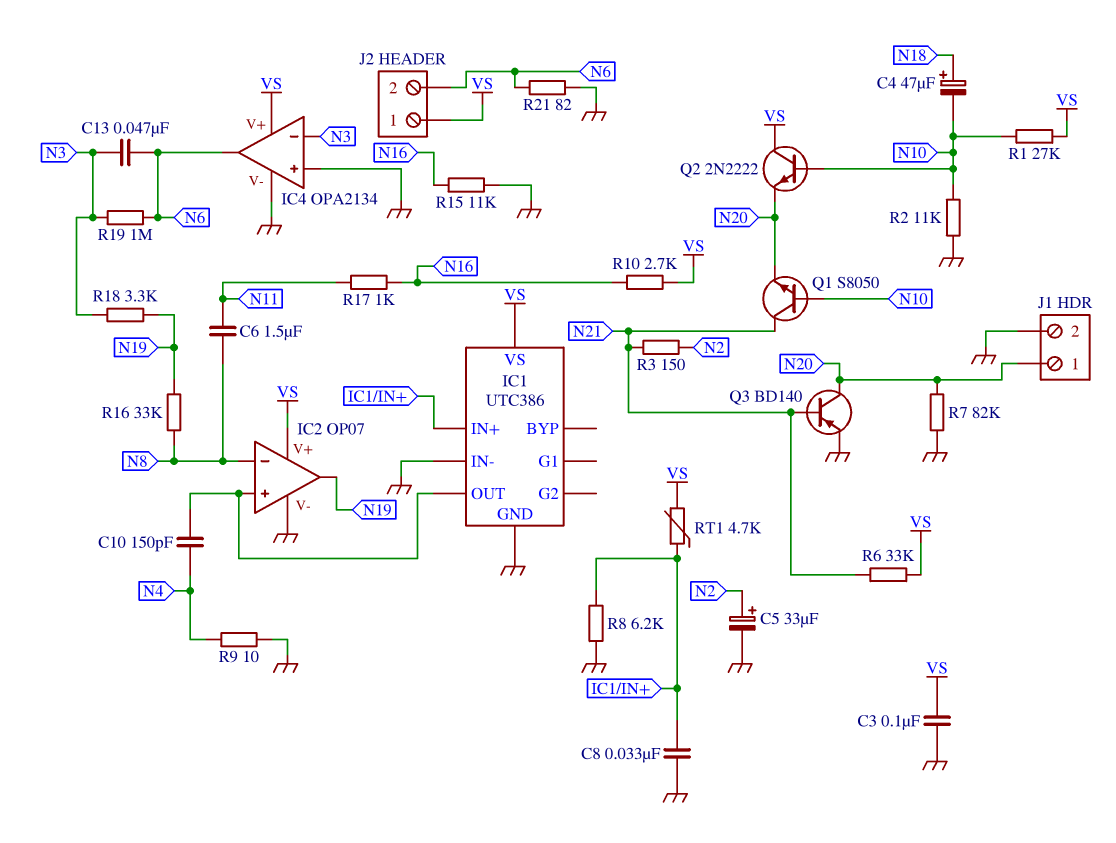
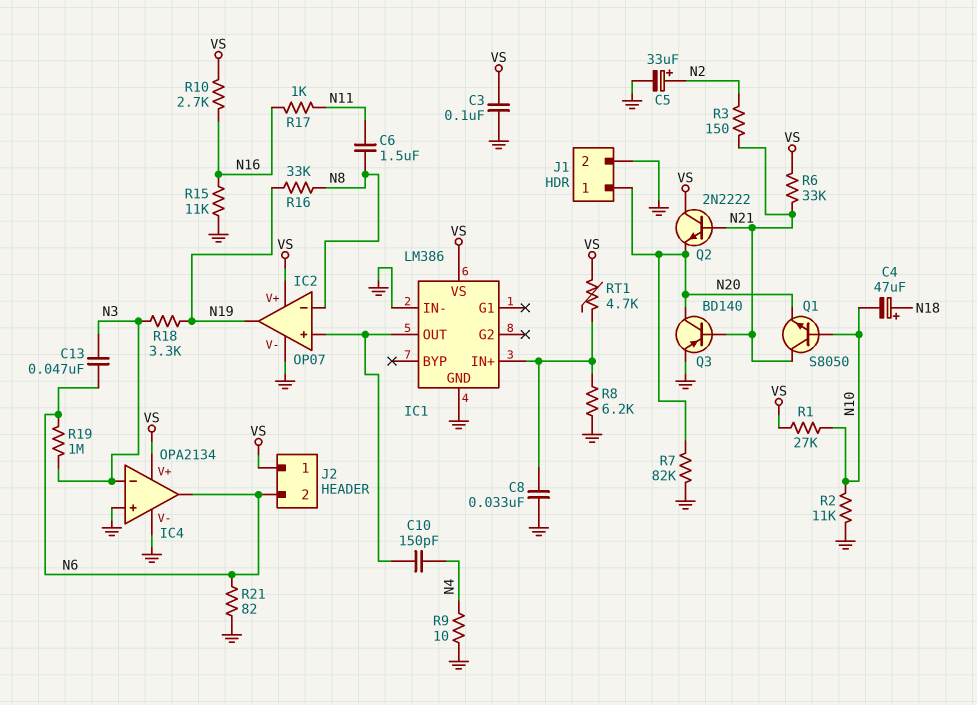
IC1: UTC386 -> LM386
Q2: NPN 2N2222 (B N10, C VS, E N20) -> NPN 2N2222 (B N21, C VS, E N20)

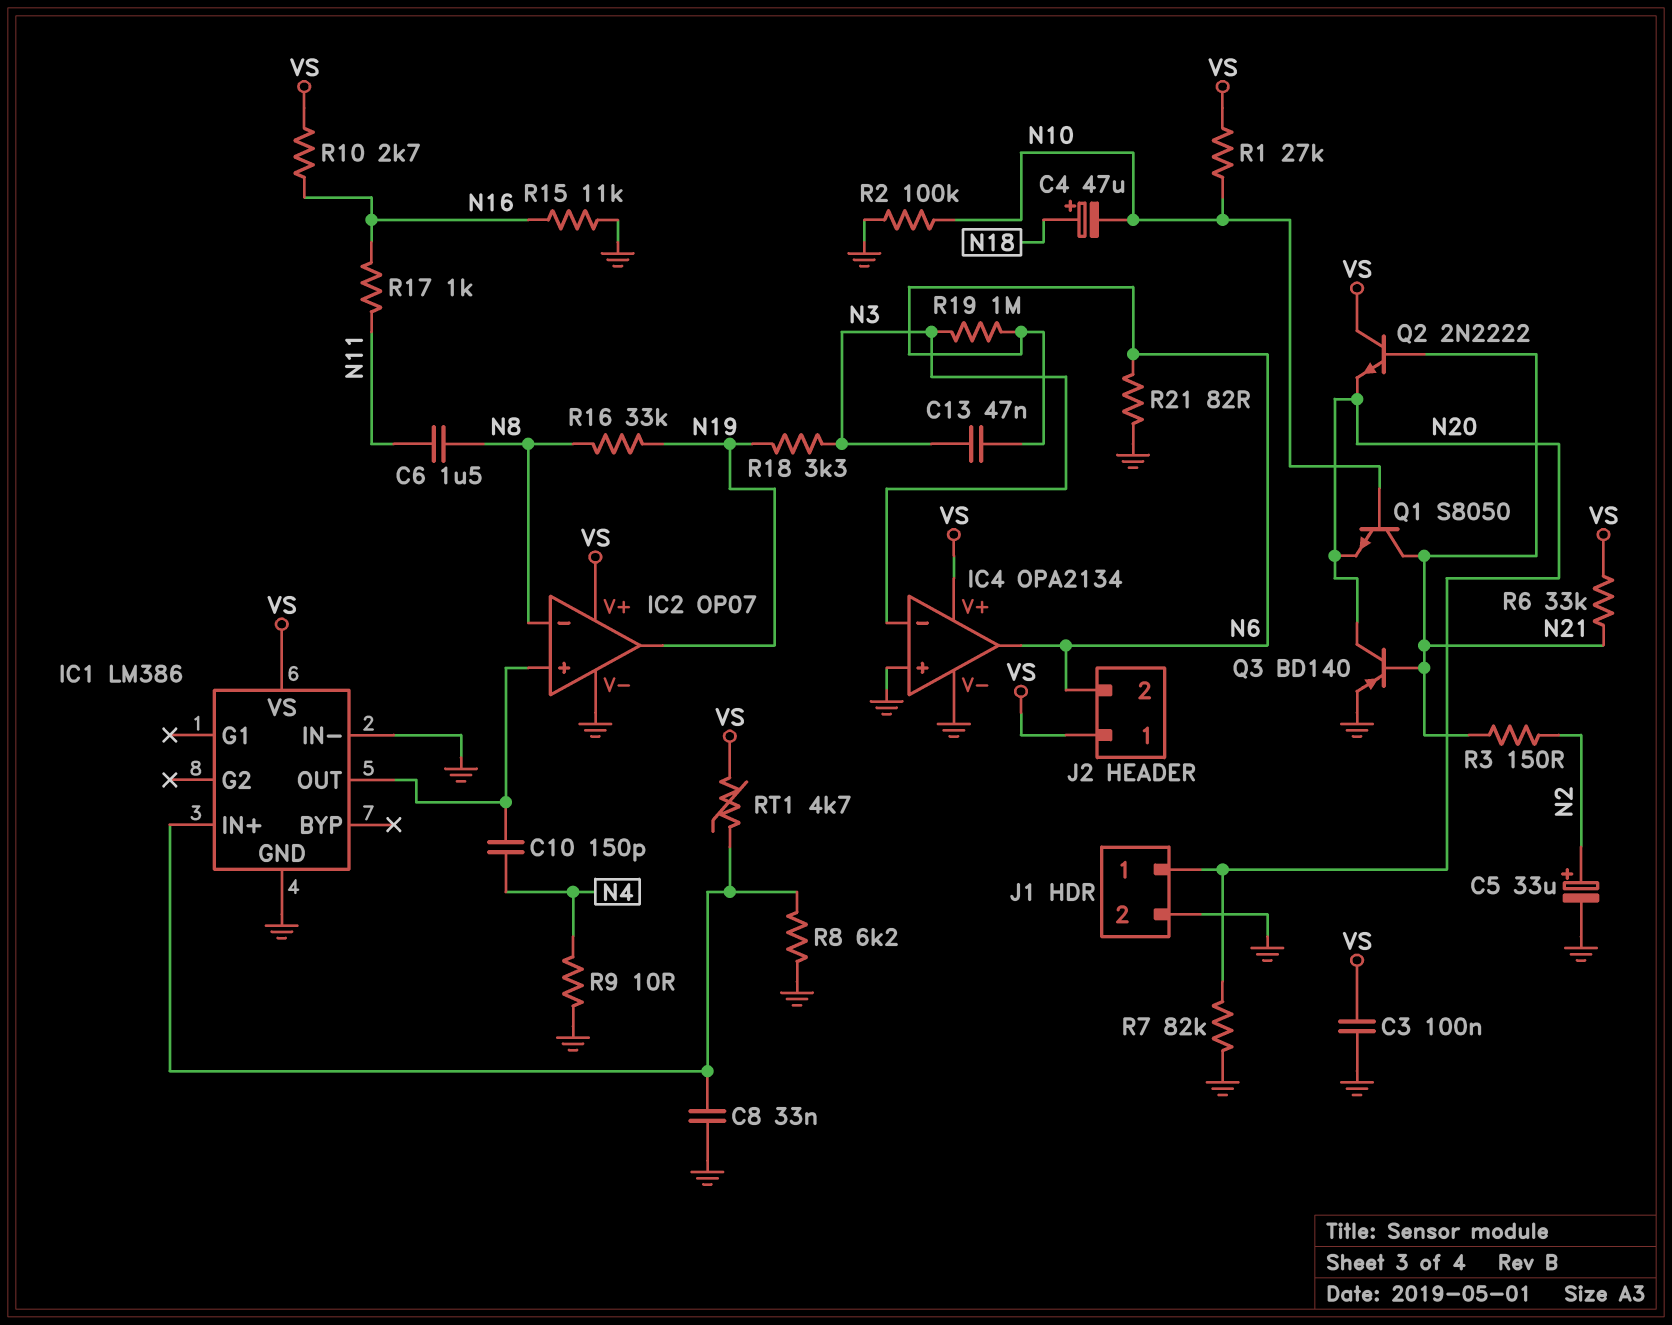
R2: 11k (GND, N10) -> 100k (GND, N10)

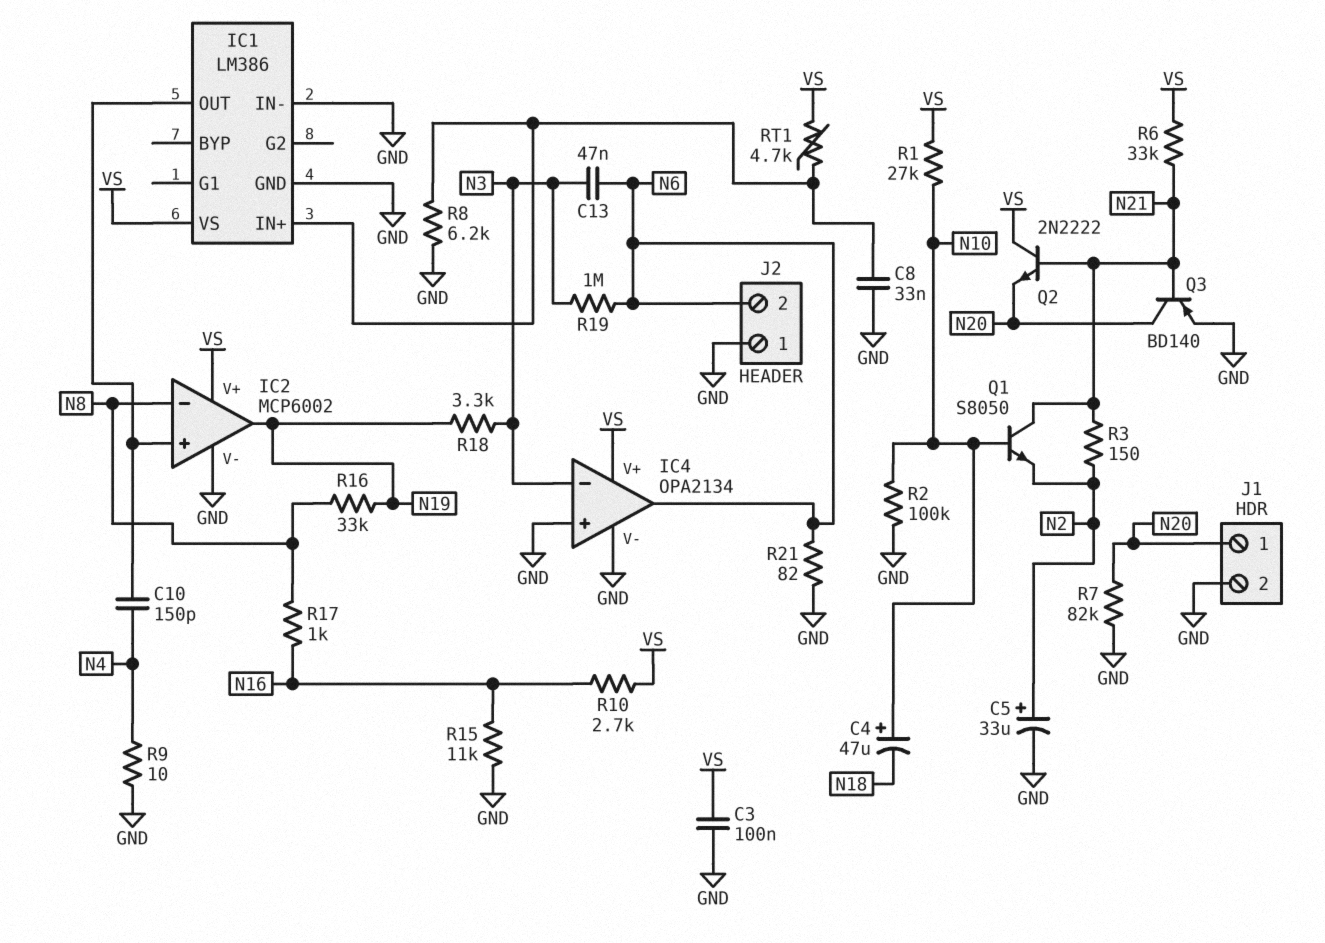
C4: 47uF (plus N18, minus N10) -> 47uF (plus N10, minus N18)
C6: 1.5uF (N8, N11) -> none
IC2: OP07 -> MCP6002
J2 pin 1: VS -> GND
Q1: NPN S8050 (B N10, C N21, E N20) -> NPN S8050 (B N10, C N21, E N2)
R17: 1k (N11, N16) -> 1k (N8, N16)

